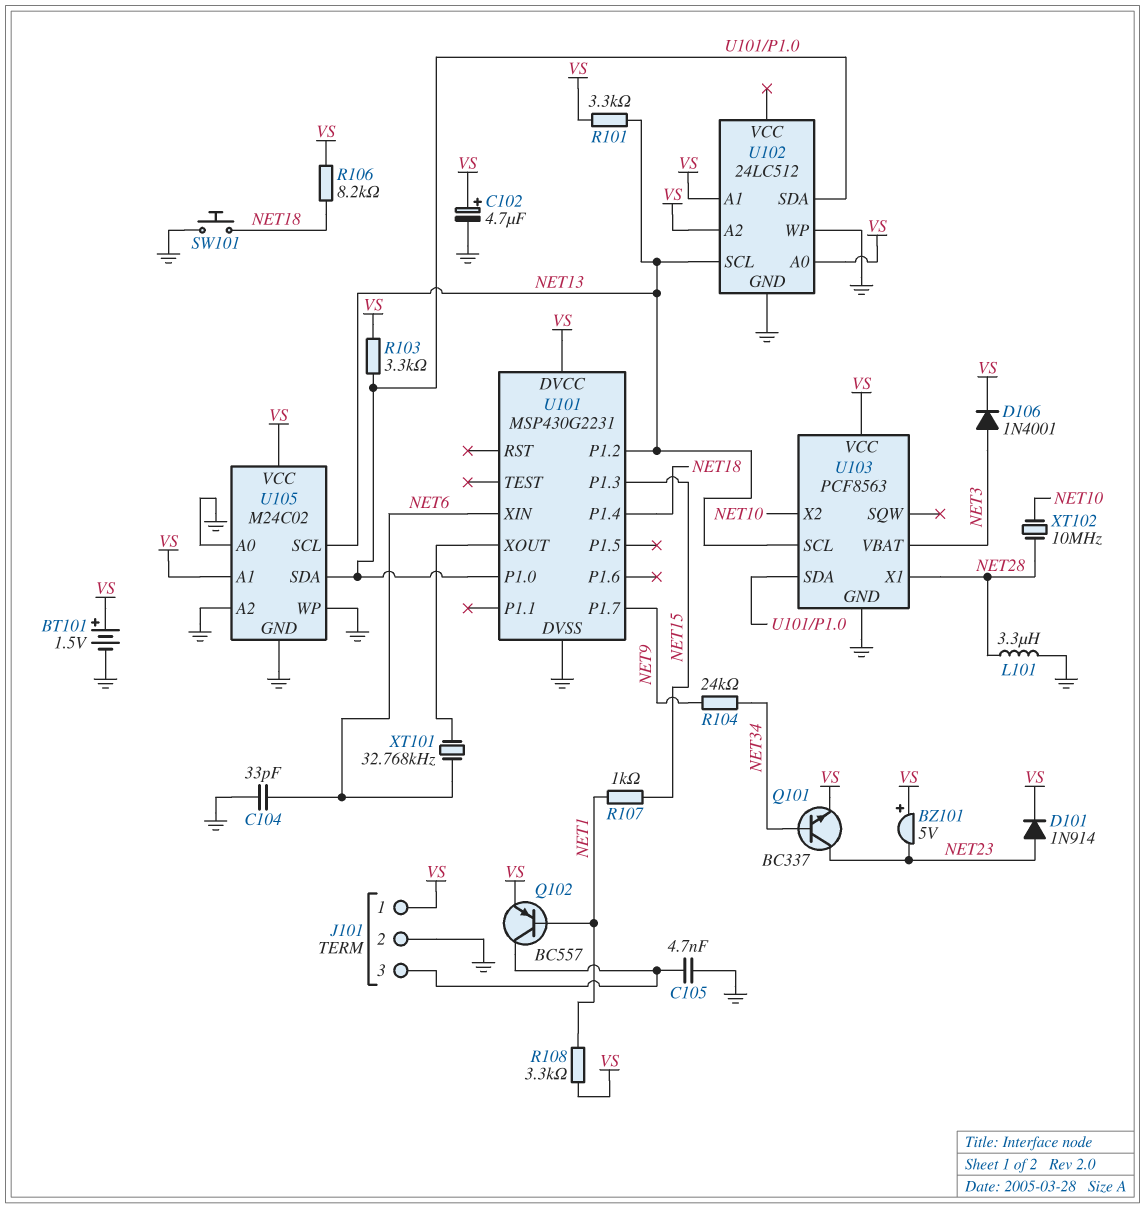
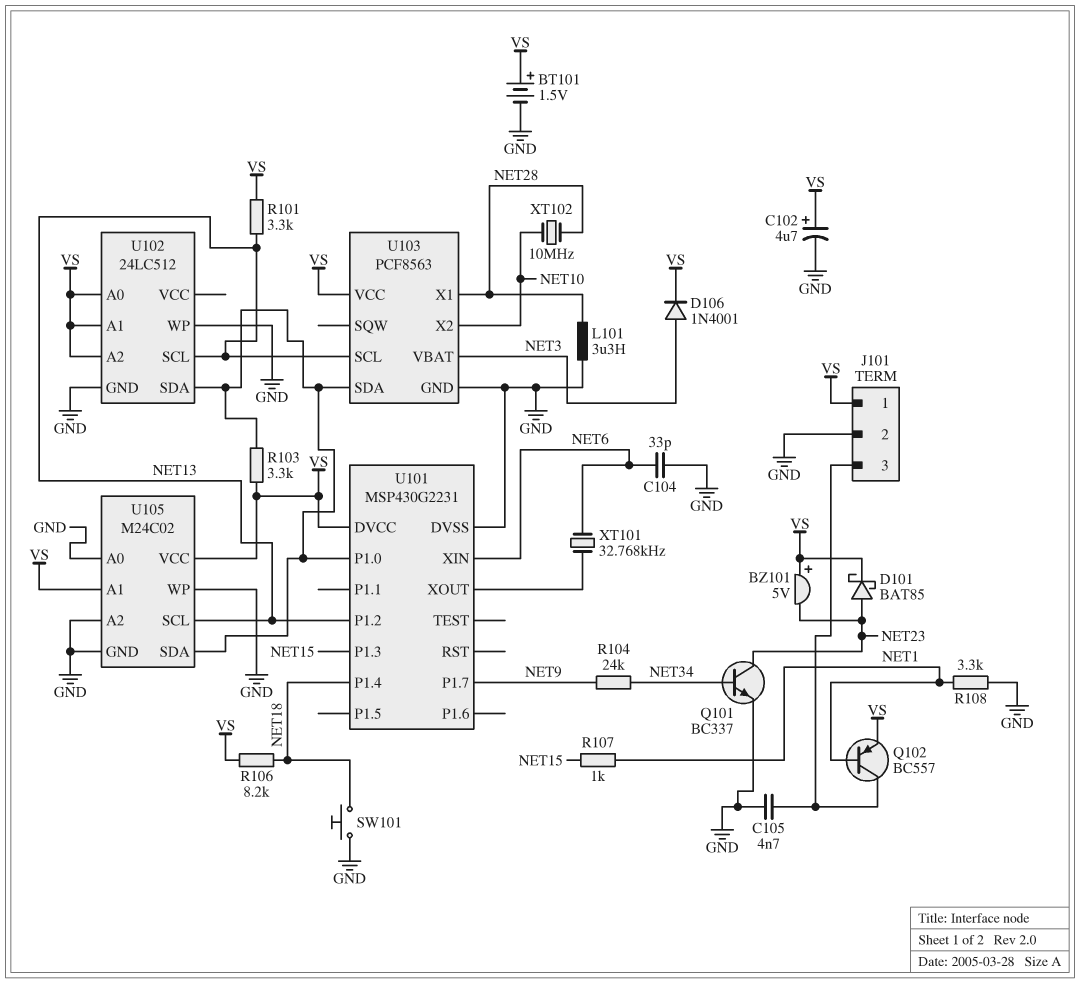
D101: diode 1N914 (A NET23, K VS) -> schottky BAT85 (A NET23, K VS)
Q101: NPN BC337 (B NET34, C NET23, E VS) -> NPN BC337 (B NET34, C NET23, E GND)
R108: 3.3k (NET1, VS) -> 3.3k (GND, NET1)

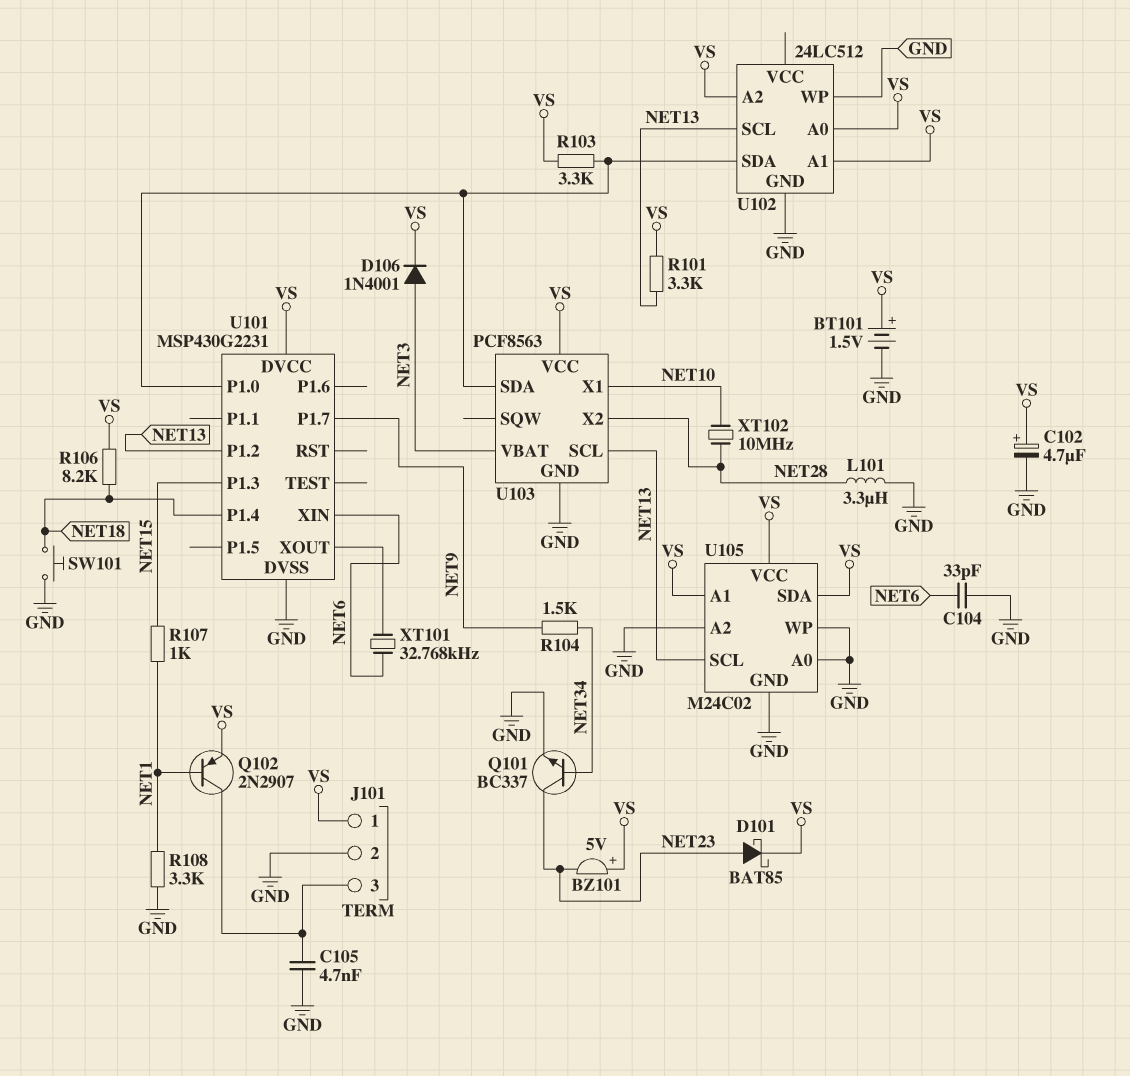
Q102: PNP BC557 (B NET1, C J101/3, E VS) -> PNP 2N2907 (B NET1, C J101/3, E VS)
R104: 24k (NET9, NET34) -> 1.5k (NET9, NET34)
U103 pin X1: NET28 -> NET10
U103 pin X2: NET10 -> NET28
U105 pin SDA: U101/P1.0 -> VS

